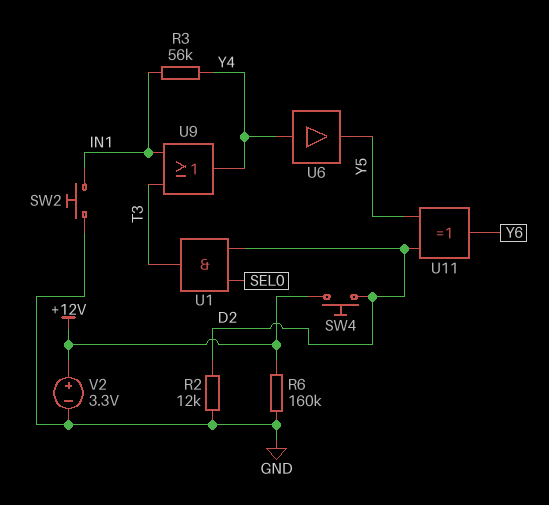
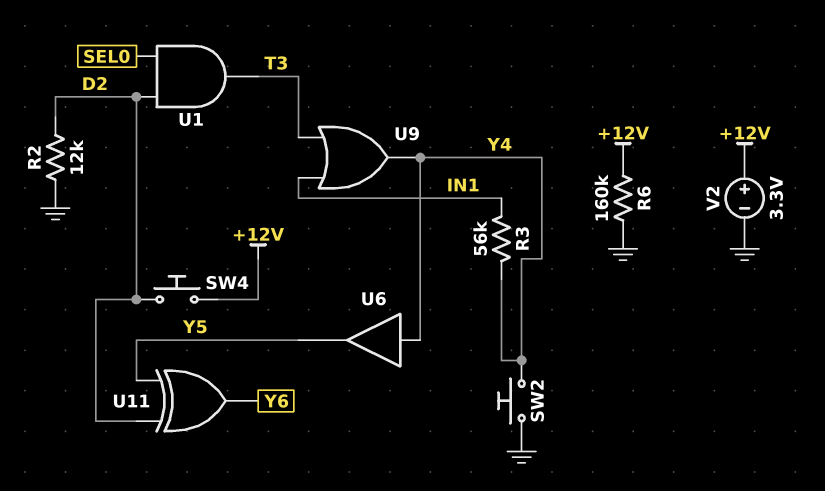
SW2: button (GND, IN1) -> button (GND, Y4)

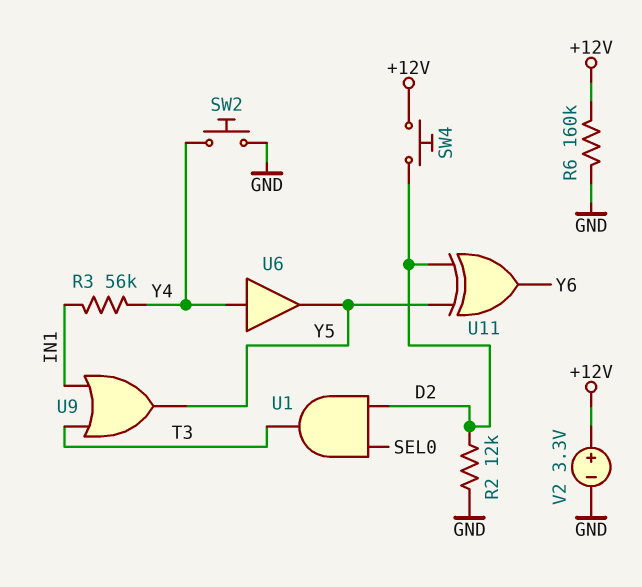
U9: OR (in IN1, in T3, out Y4) -> OR (in IN1, in T3, out Y5)

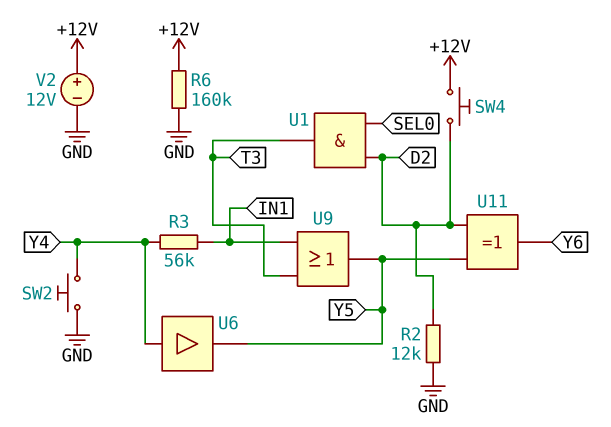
V2: 3.3V (plus +12V, minus GND) -> 12V (plus +12V, minus GND)

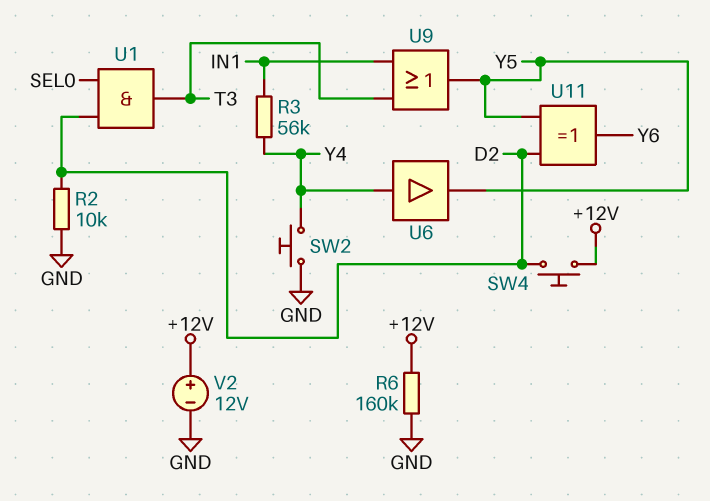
R2: 12k (D2, GND) -> 10k (D2, GND)

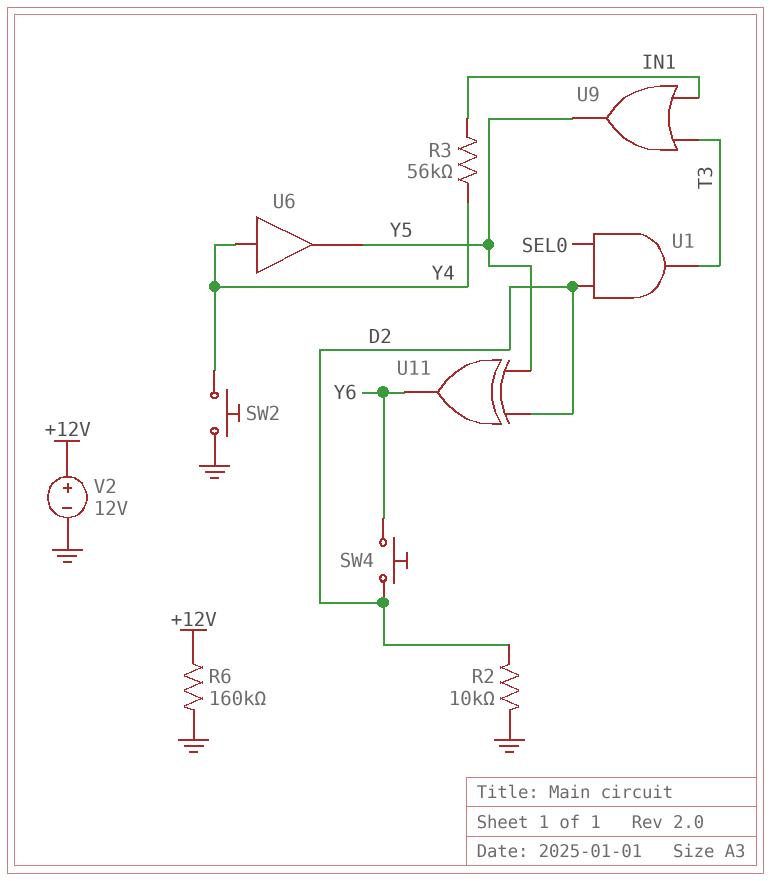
SW4: button (+12V, D2) -> button (D2, Y6)

